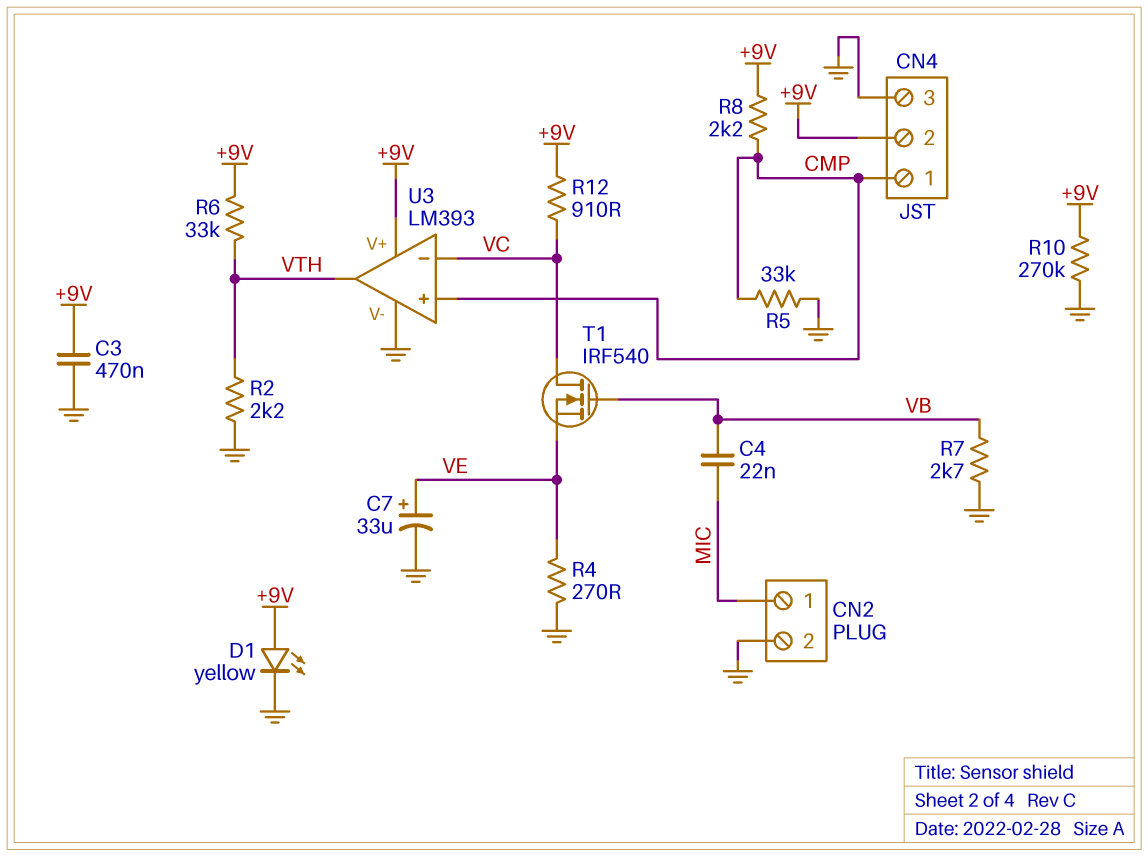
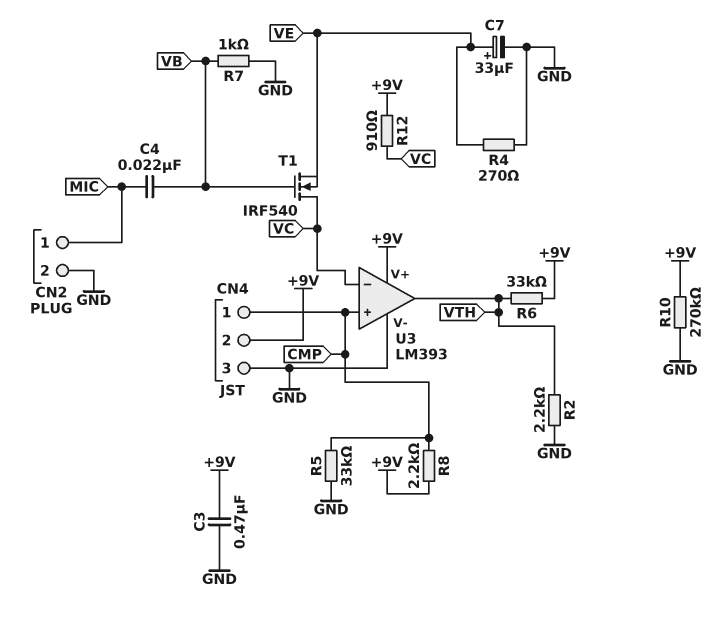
D1: LED yellow (A +9V, K GND) -> none
R7: 2.7k (GND, VB) -> 1k (GND, VB)

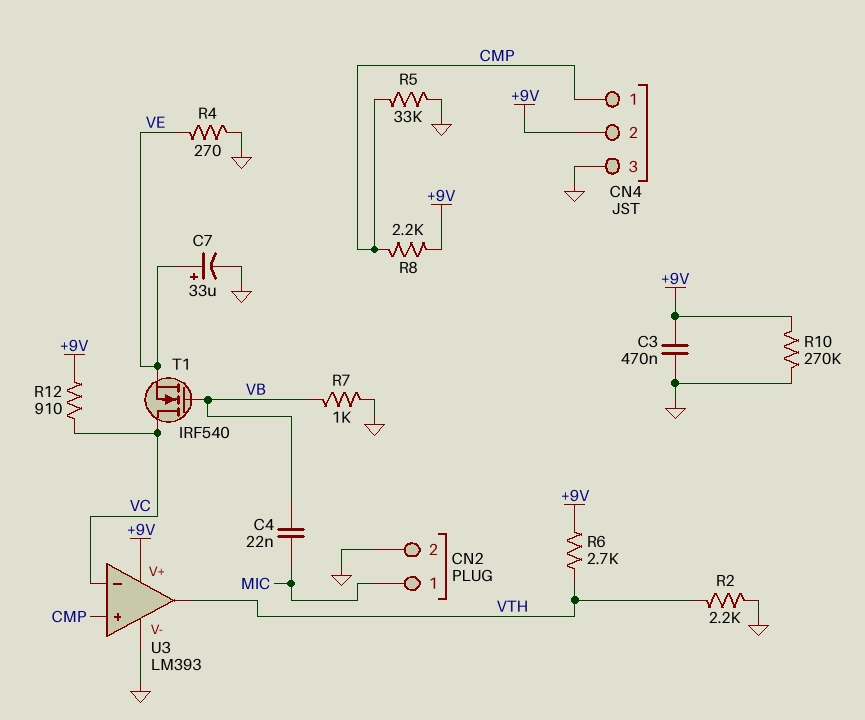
R6: 33k (+9V, VTH) -> 2.7k (+9V, VTH)

